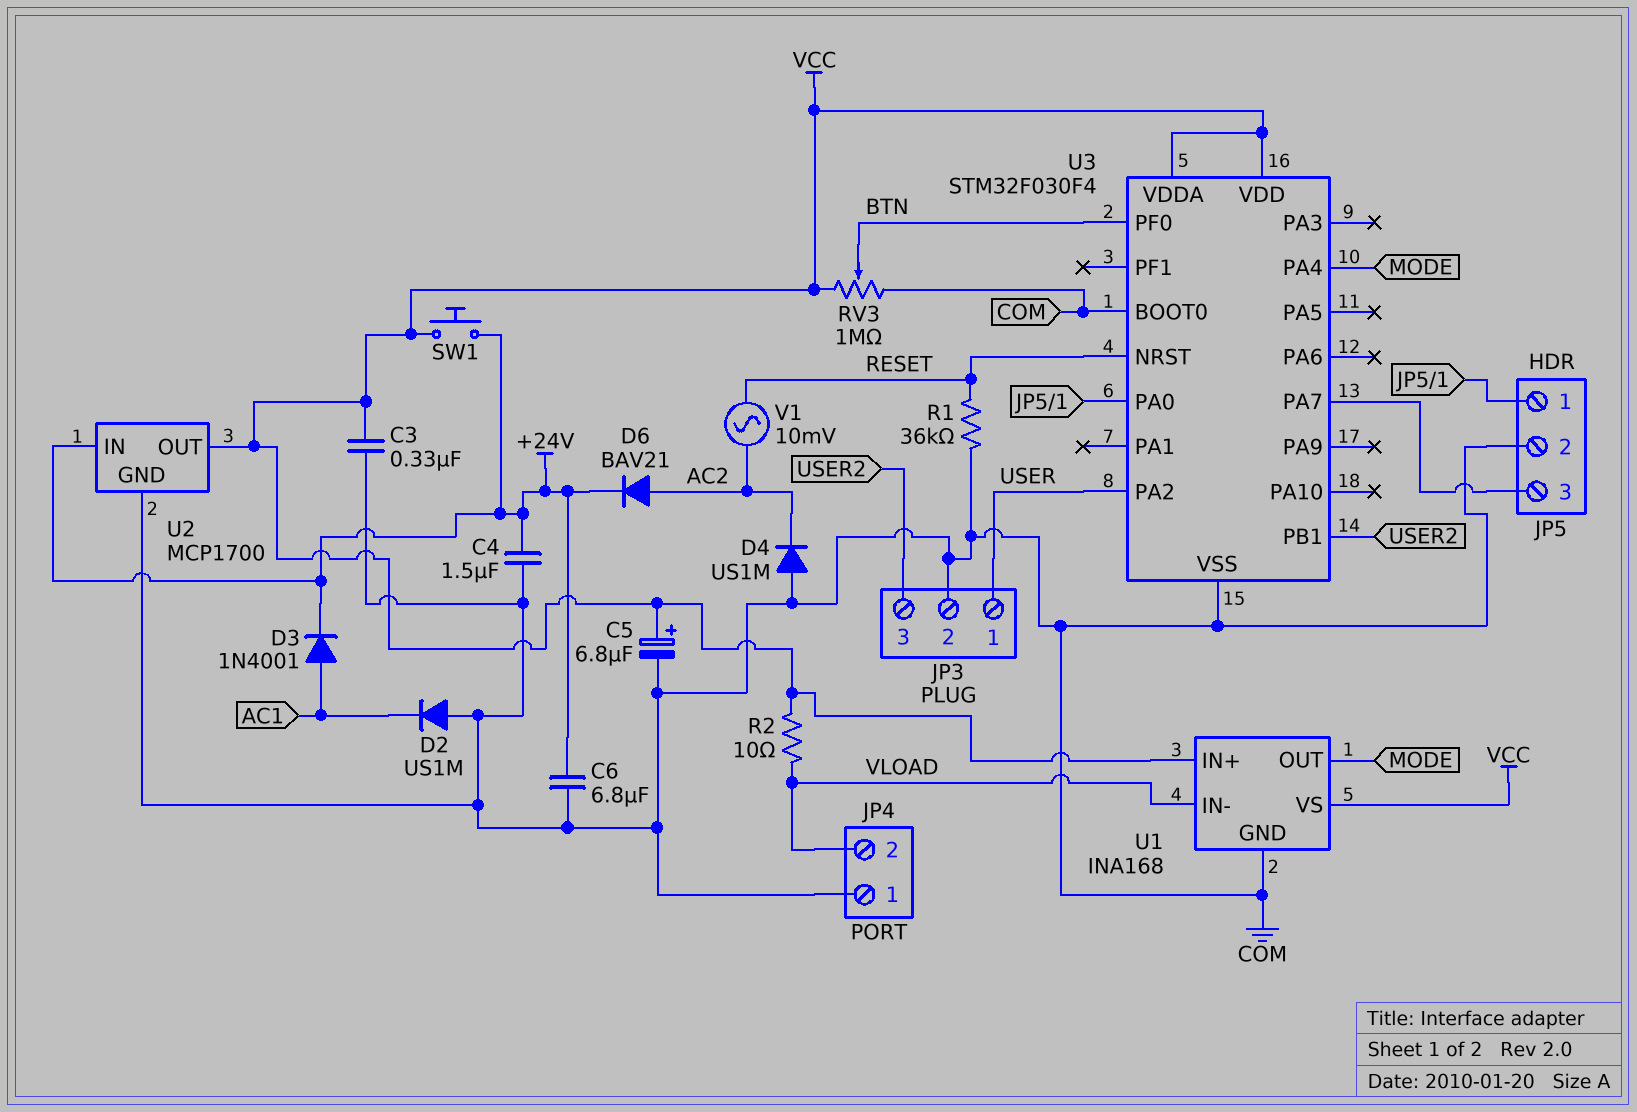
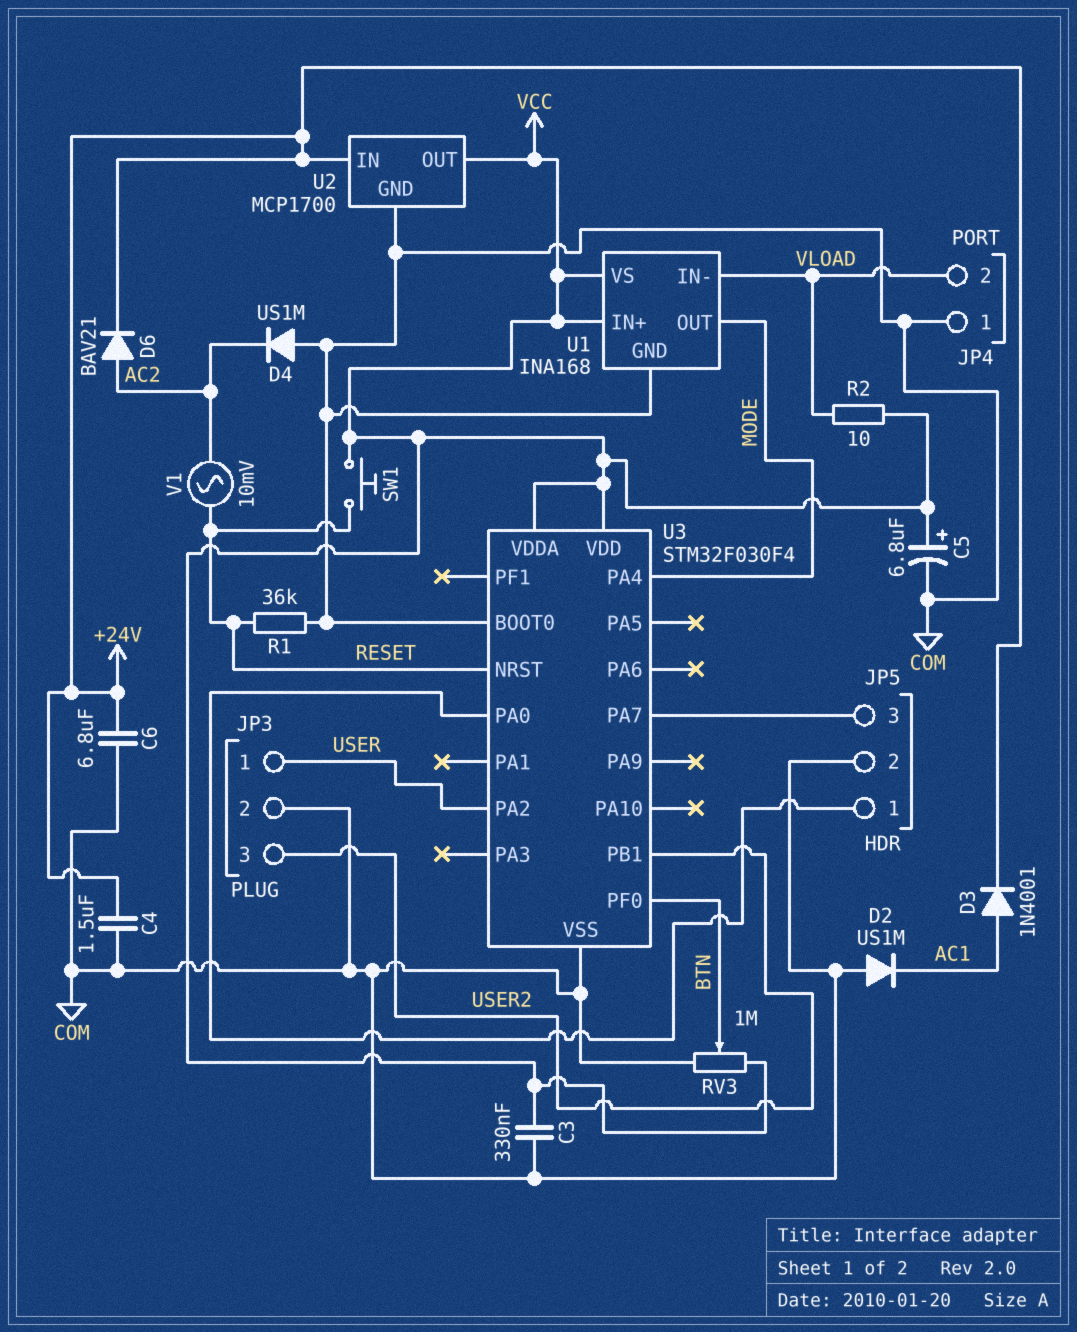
SW1: button (+24V, VCC) -> button (RESET, VCC)

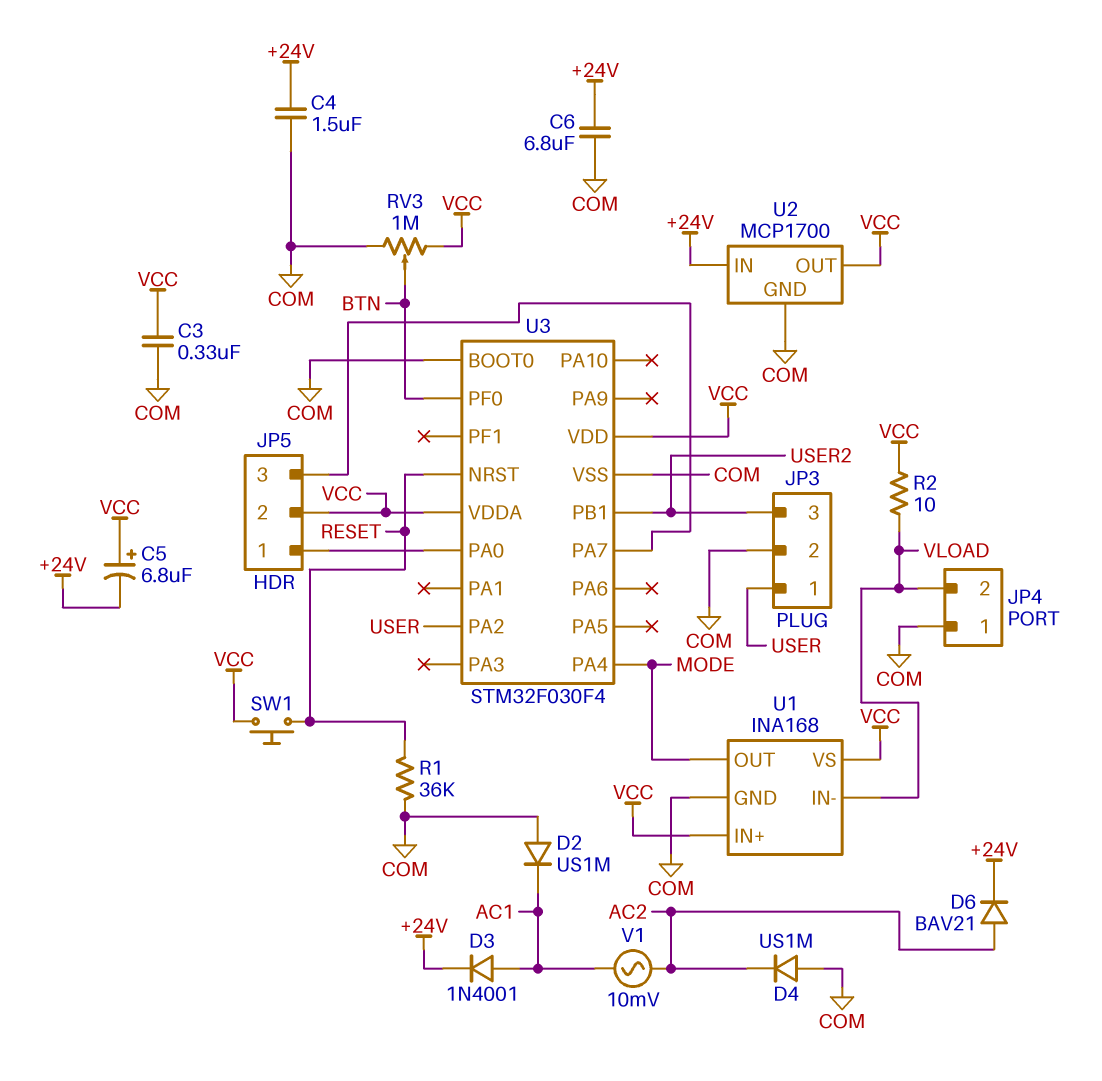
C5: 6.8uF (plus VCC, minus COM) -> 6.8uF (plus VCC, minus +24V)
JP5 pin 2: COM -> VCC
V1: AC 10mV (AC2, RESET) -> AC 10mV (AC1, AC2)

